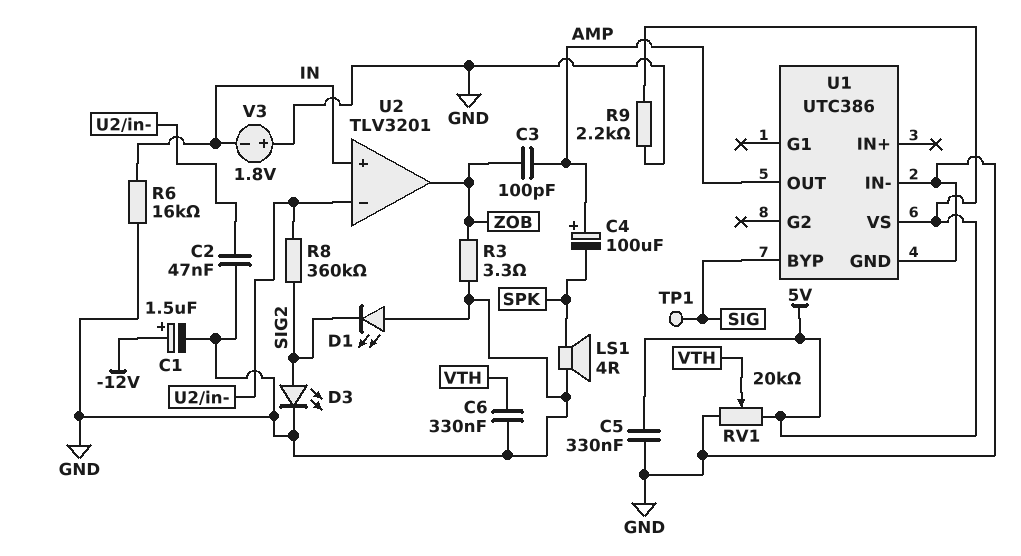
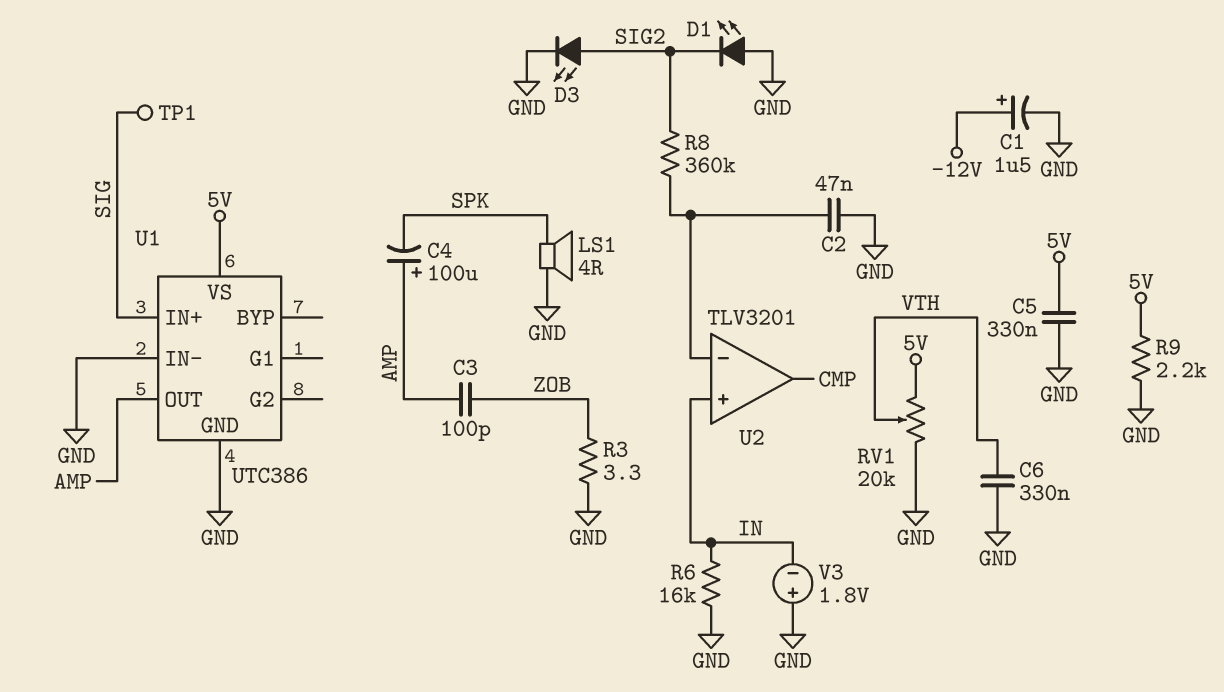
U1 pin BYP: SIG -> none
U1 pin IN+: none -> SIG
U2 pin out: ZOB -> CMP

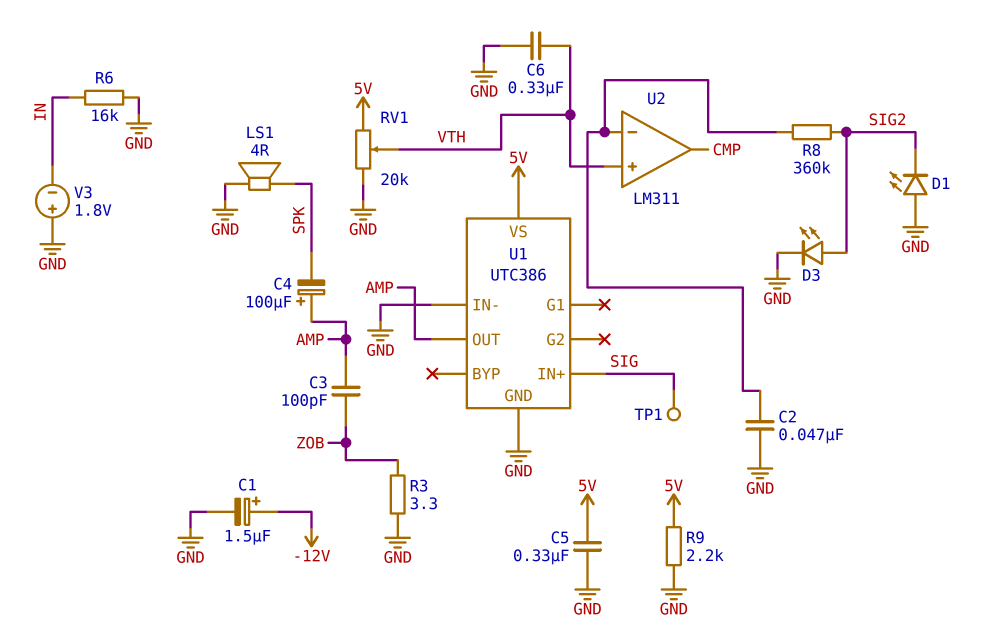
U2: TLV3201 -> LM311
U2 pin in+: IN -> VTH

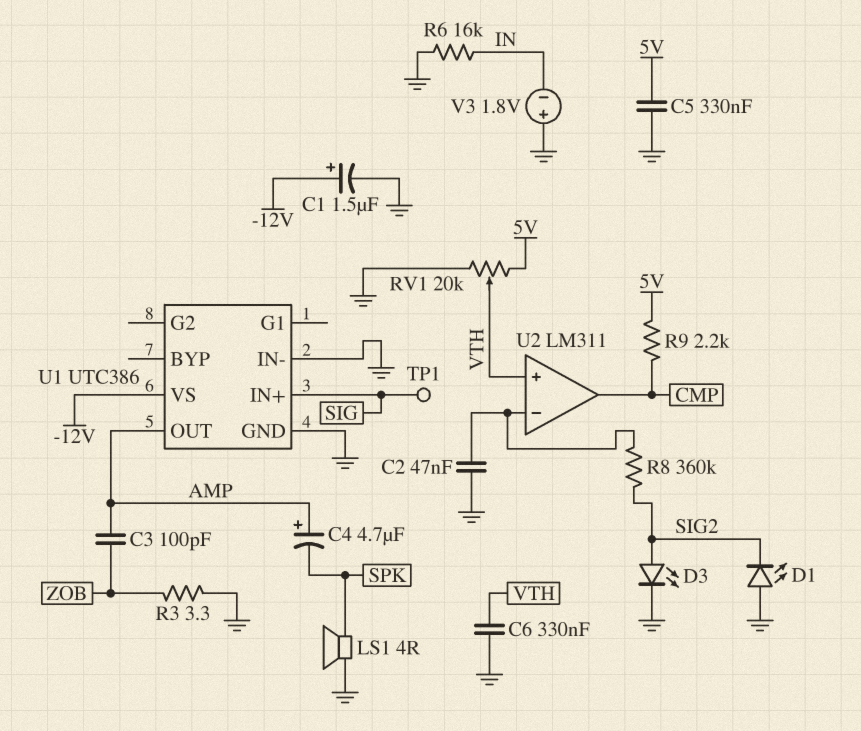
C4: 100uF (plus AMP, minus SPK) -> 4.7uF (plus AMP, minus SPK)
R9: 2.2k (5V, GND) -> 2.2k (5V, CMP)
U1 pin VS: 5V -> -12V

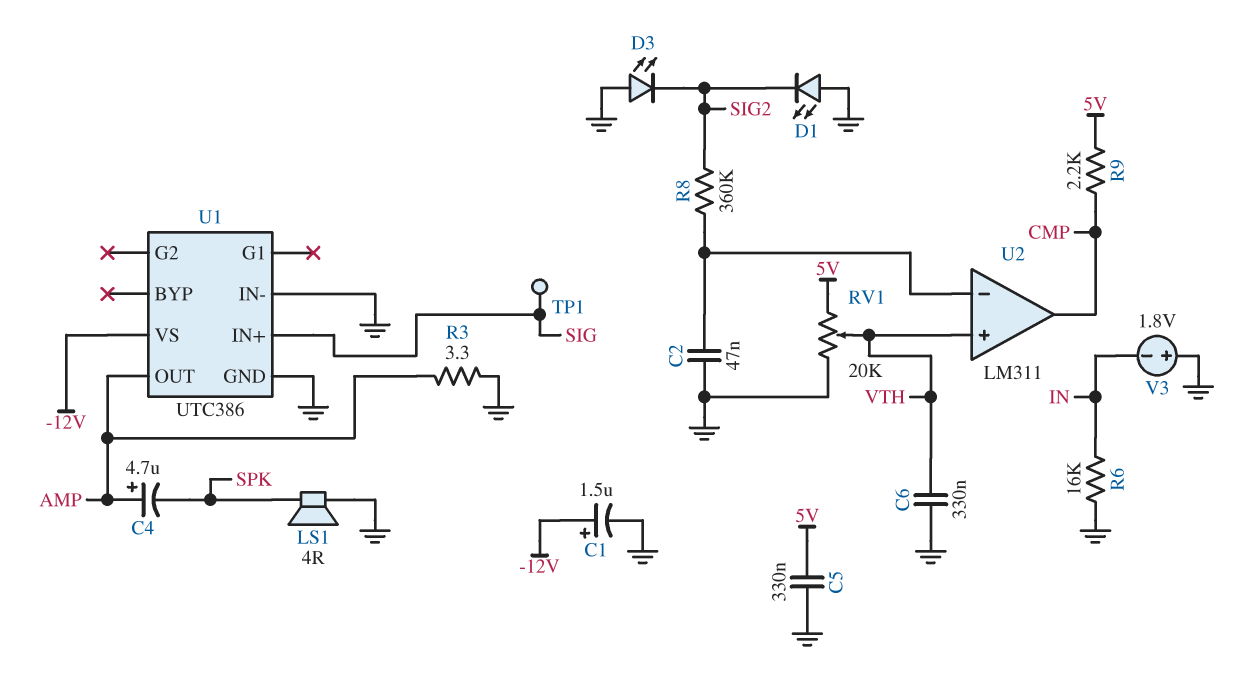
C3: 100pF (AMP, ZOB) -> none
D3: LED (A SIG2, K GND) -> LED (A GND, K SIG2)
R3: 3.3 (GND, ZOB) -> 3.3 (AMP, GND)

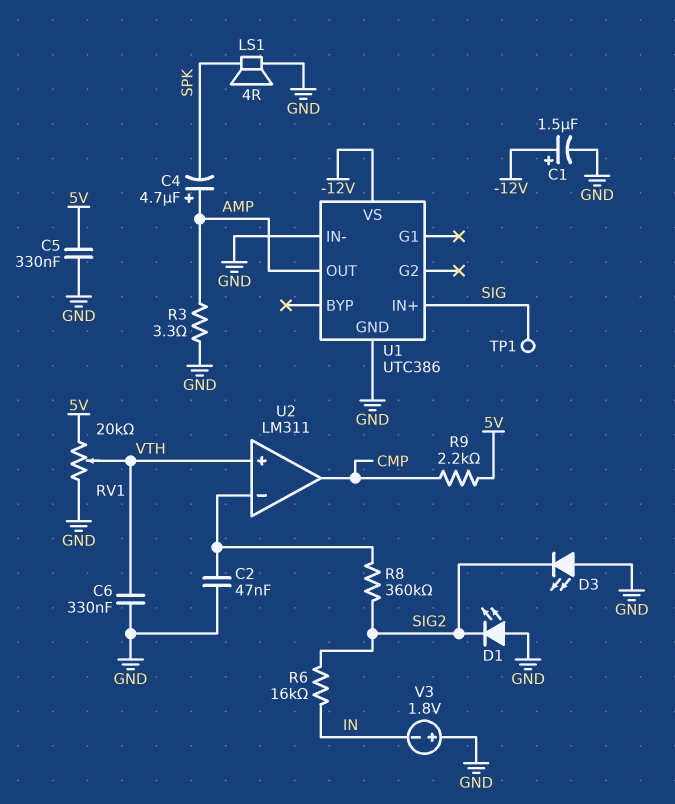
R6: 16k (GND, IN) -> 16k (IN, SIG2)

